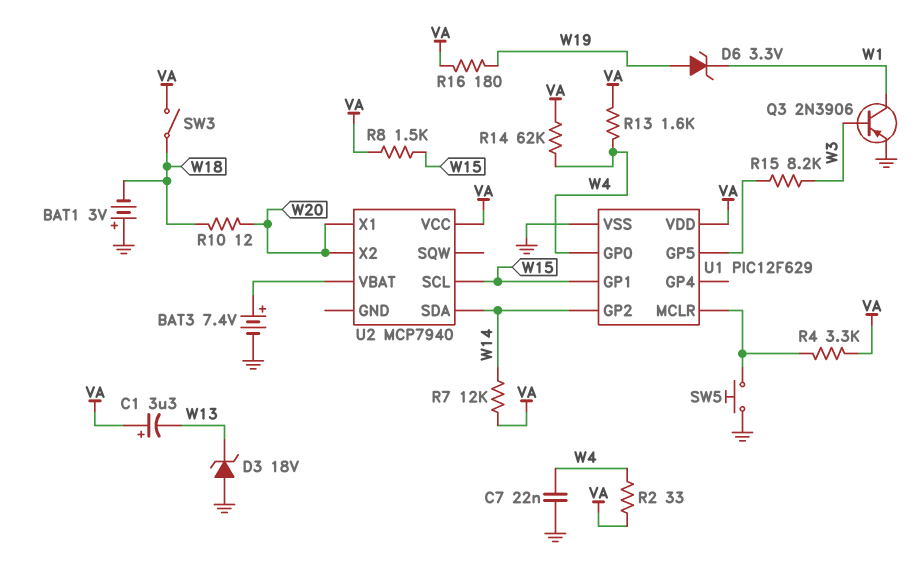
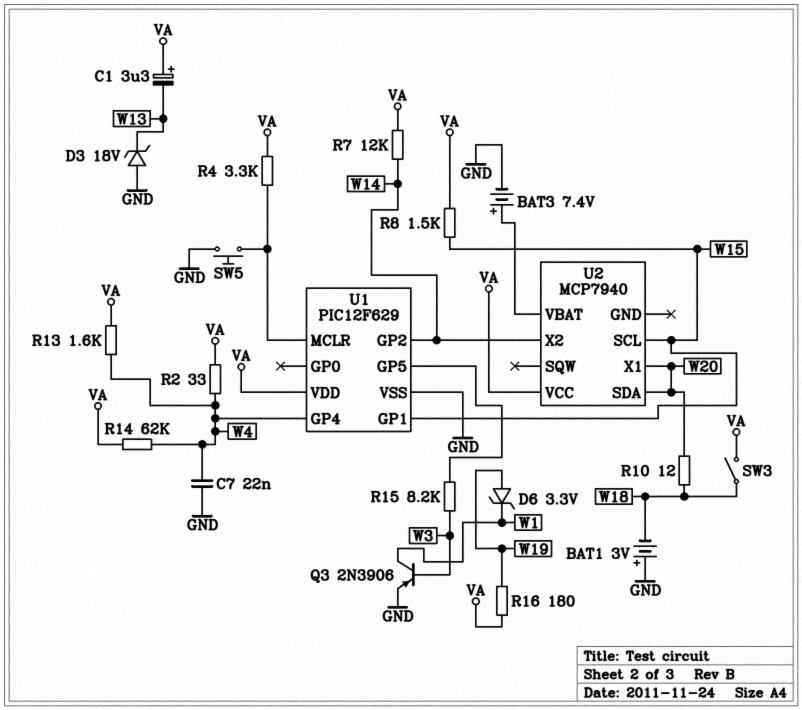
U1 pin GP0: W4 -> none
U1 pin GP4: none -> W4
U2 pin SDA: W14 -> W20
U2 pin X2: W20 -> W14

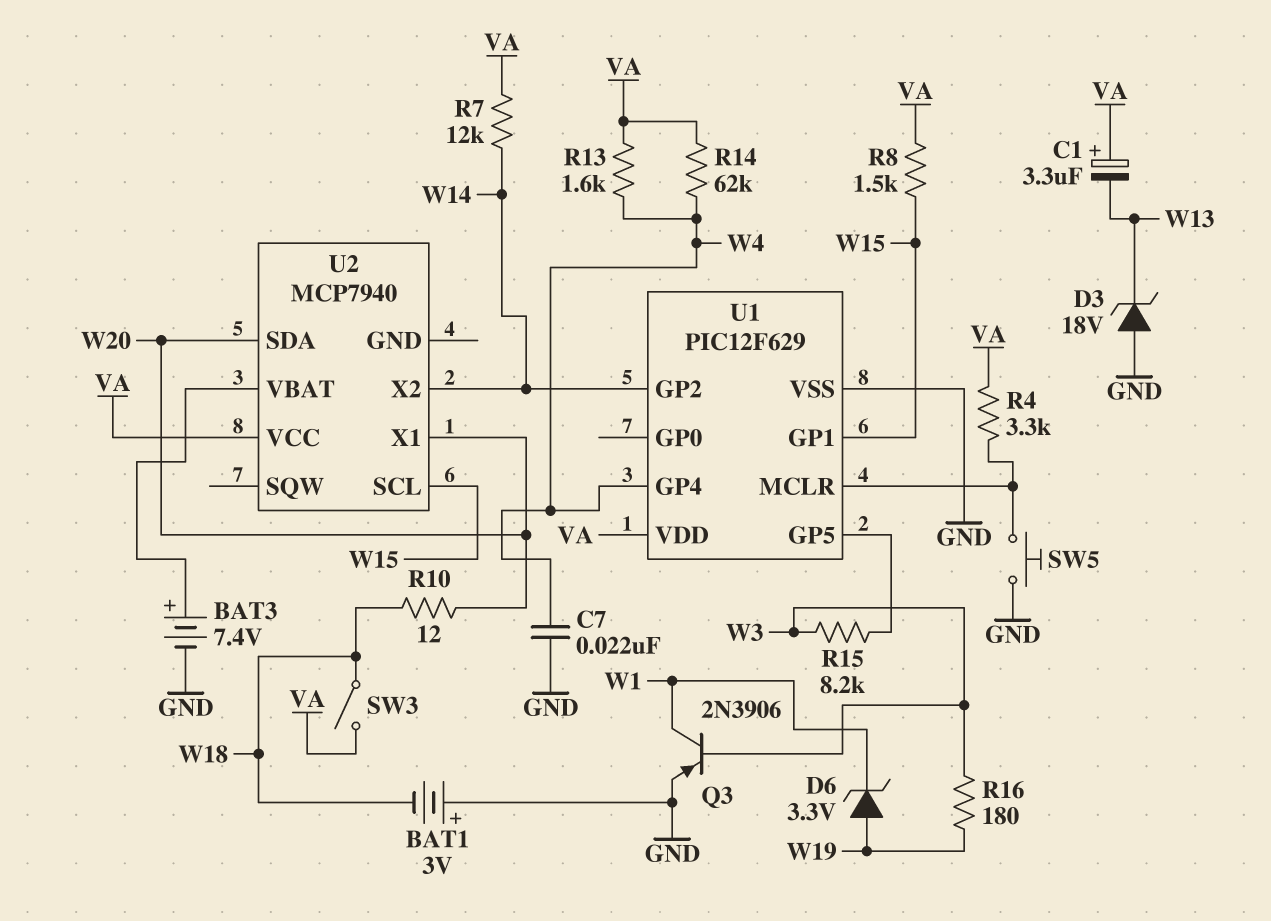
R2: 33 (VA, W4) -> none
R16: 180 (VA, W19) -> 180 (W3, W19)

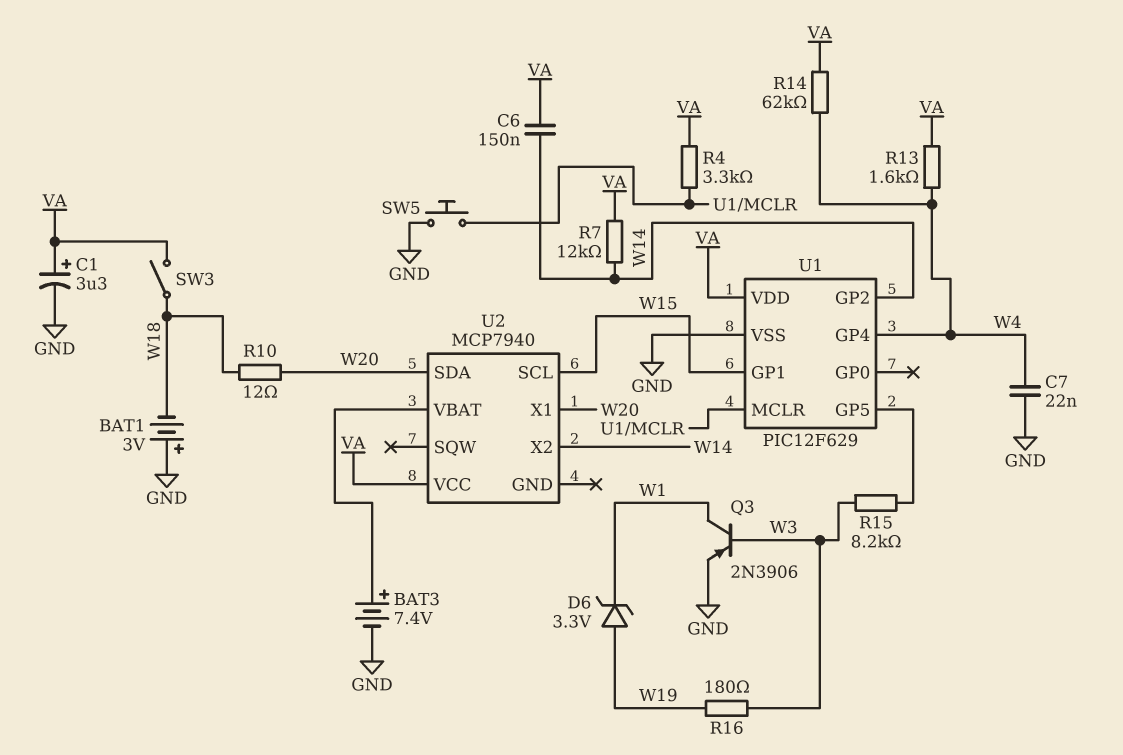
C1: 3.3uF (plus VA, minus W13) -> 3.3uF (plus VA, minus GND)
C6: none -> 150nF (VA, W14)
D3: zener 18V (A GND, K W13) -> none
R8: 1.5k (VA, W15) -> none

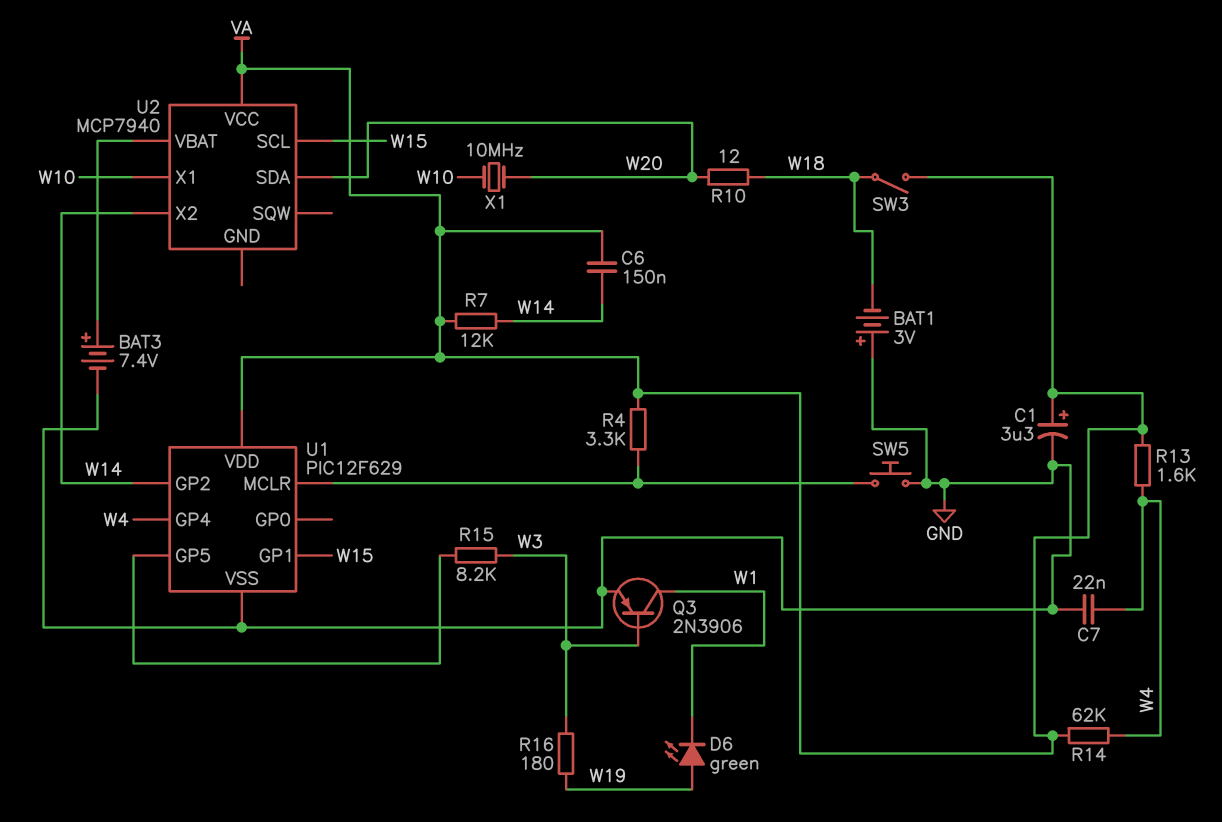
D6: zener 3.3V (A W19, K W1) -> LED green (A W19, K W1)
U2 pin X1: W20 -> W10
X1: none -> 10MHz (W10, W20)

